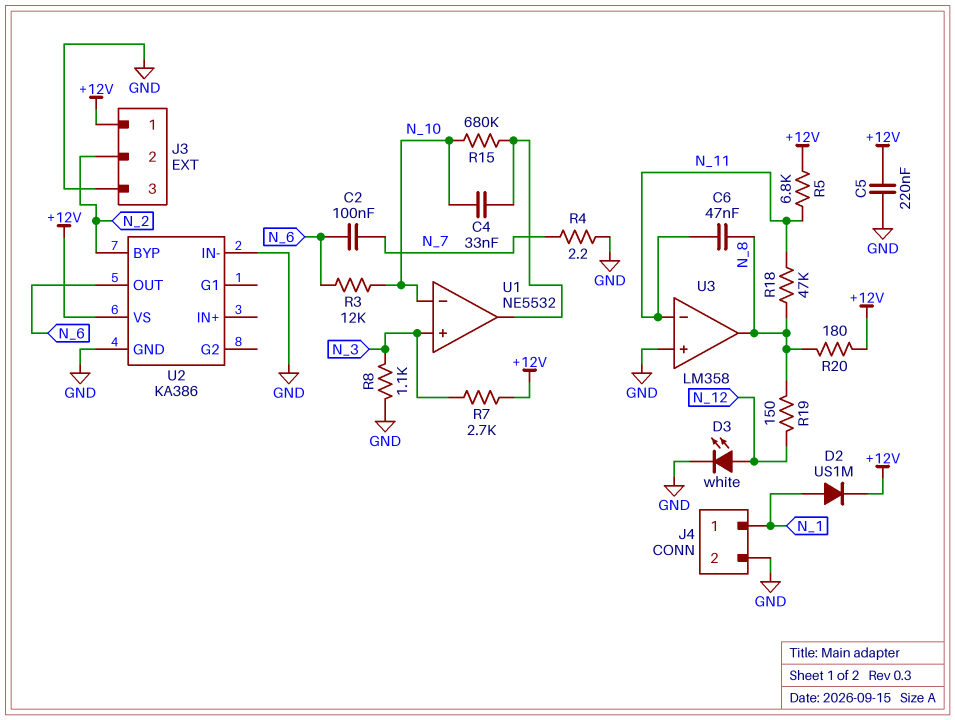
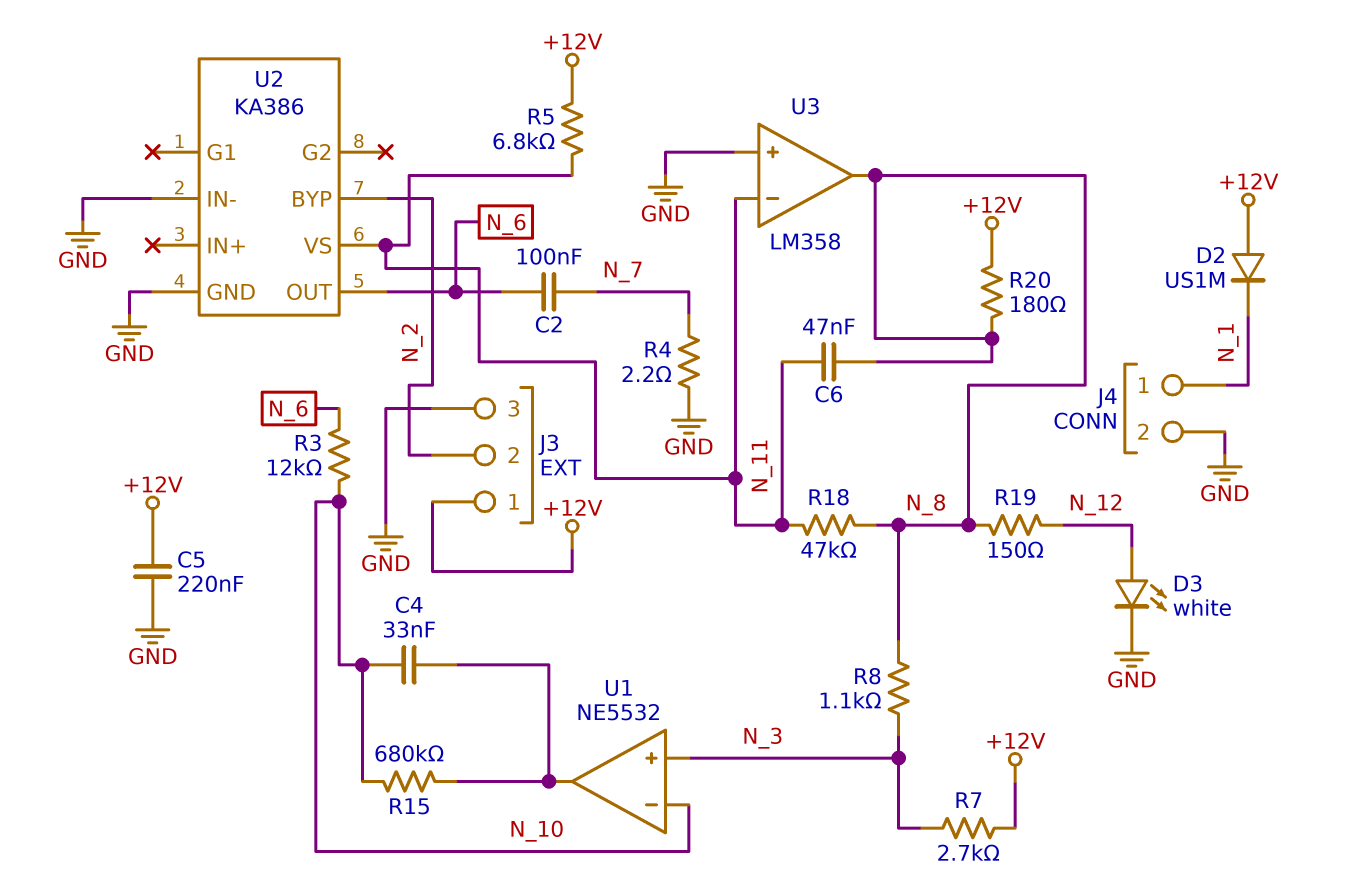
D2: diode US1M (A N_1, K +12V) -> diode US1M (A +12V, K N_1)
R8: 1.1k (GND, N_3) -> 1.1k (N_3, N_8)
U2 pin VS: +12V -> N_11

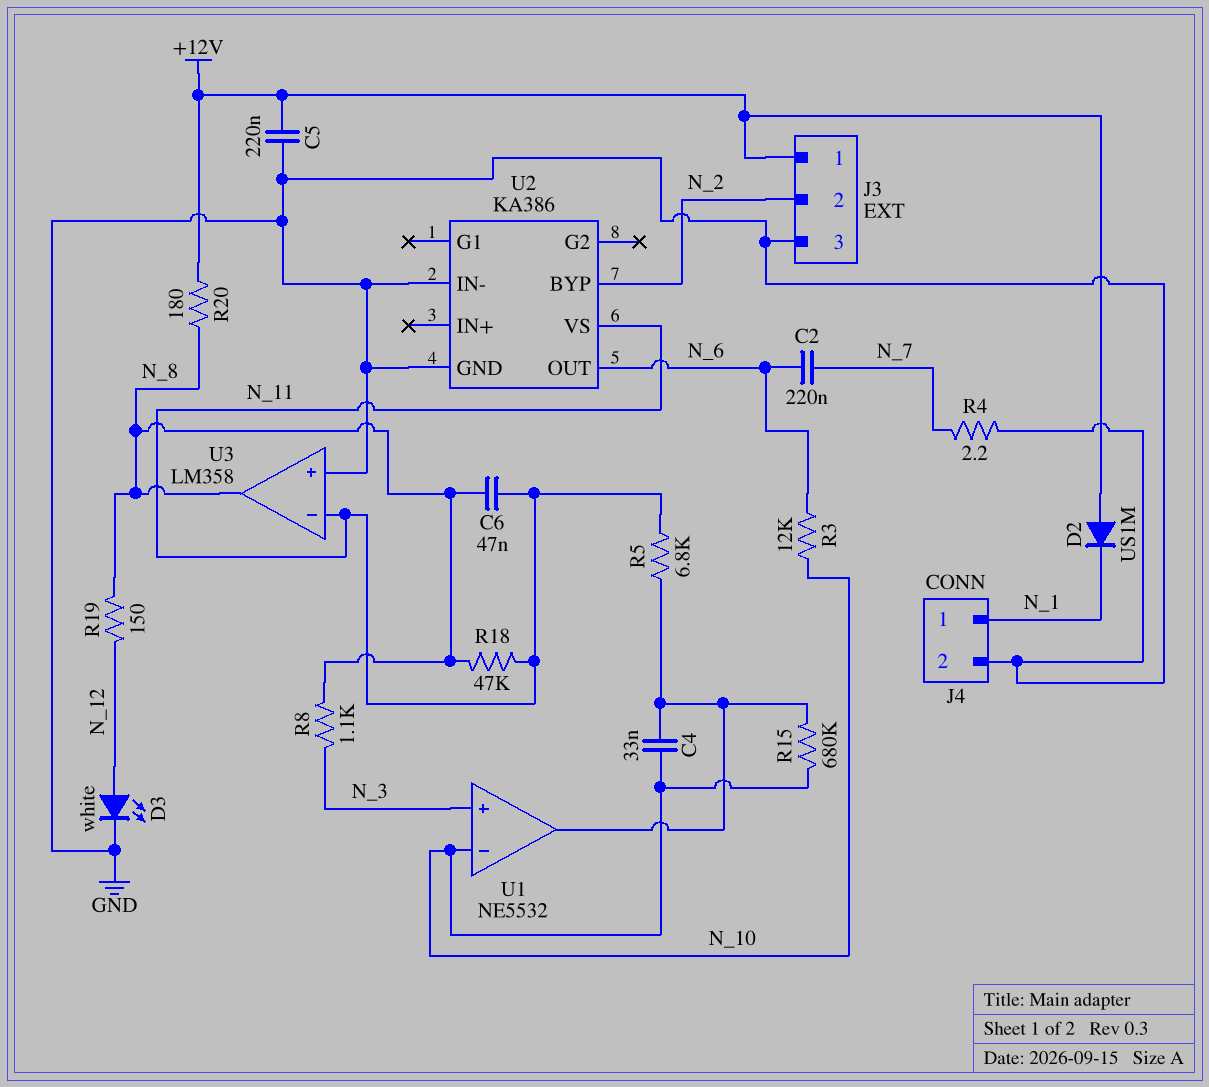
C2: 100nF (N_6, N_7) -> 220nF (N_6, N_7)
R5: 6.8k (+12V, N_11) -> 6.8k (N_11, U1/out)
R7: 2.7k (+12V, N_3) -> none

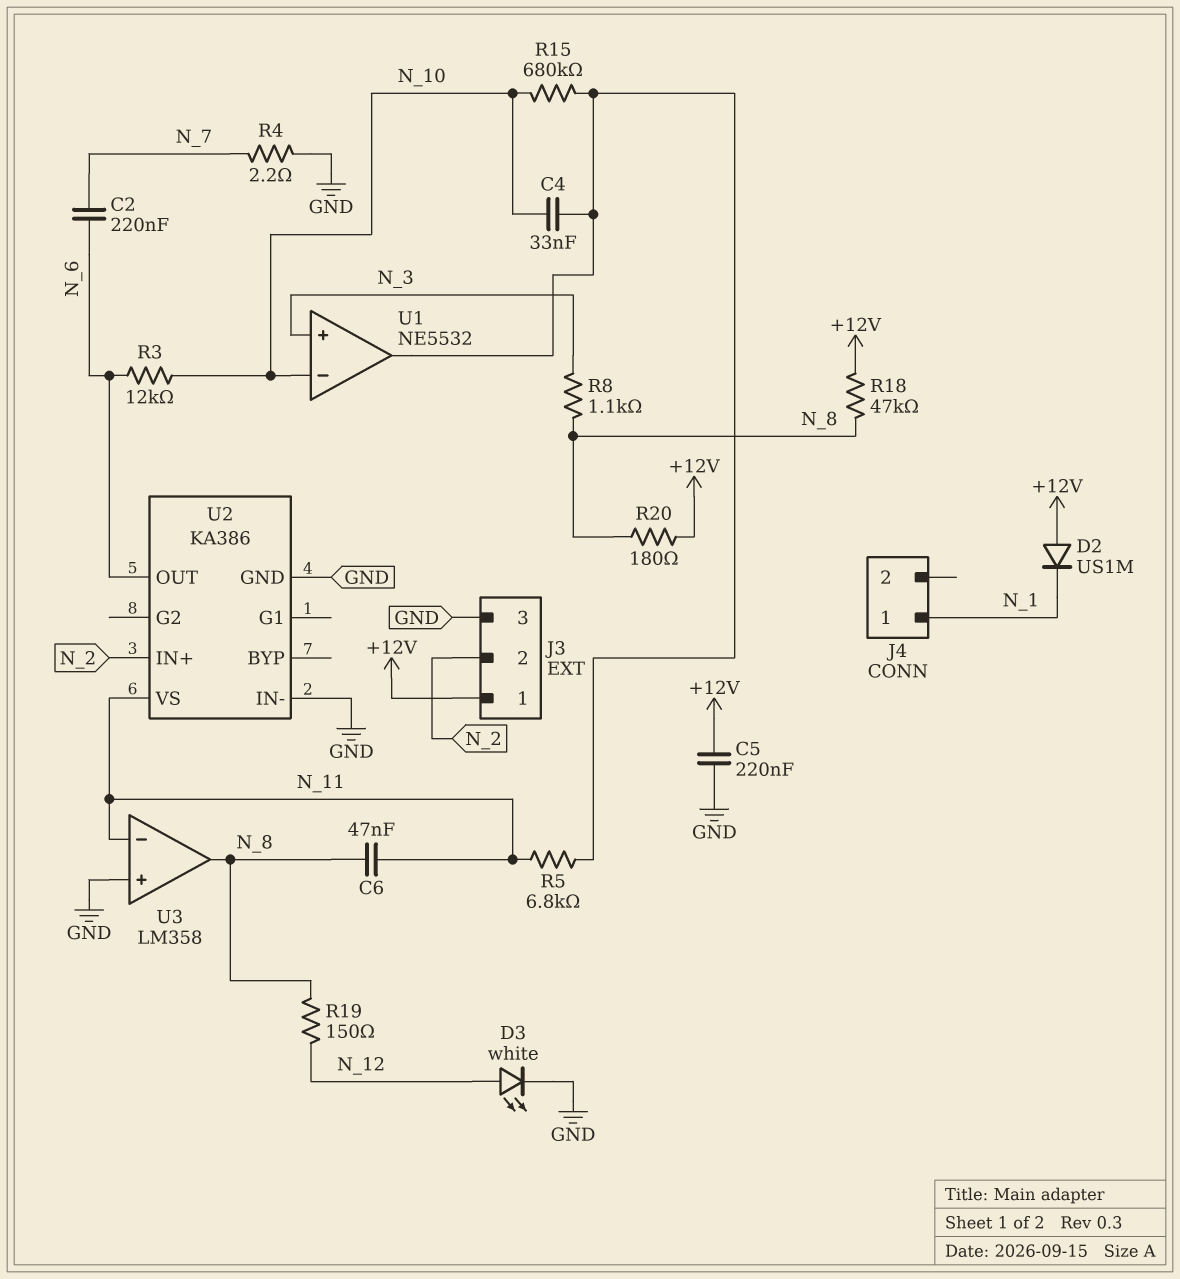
J4 pin 2: GND -> none
R18: 47k (N_8, N_11) -> 47k (+12V, N_8)
U2 pin BYP: N_2 -> none
U2 pin IN+: none -> N_2

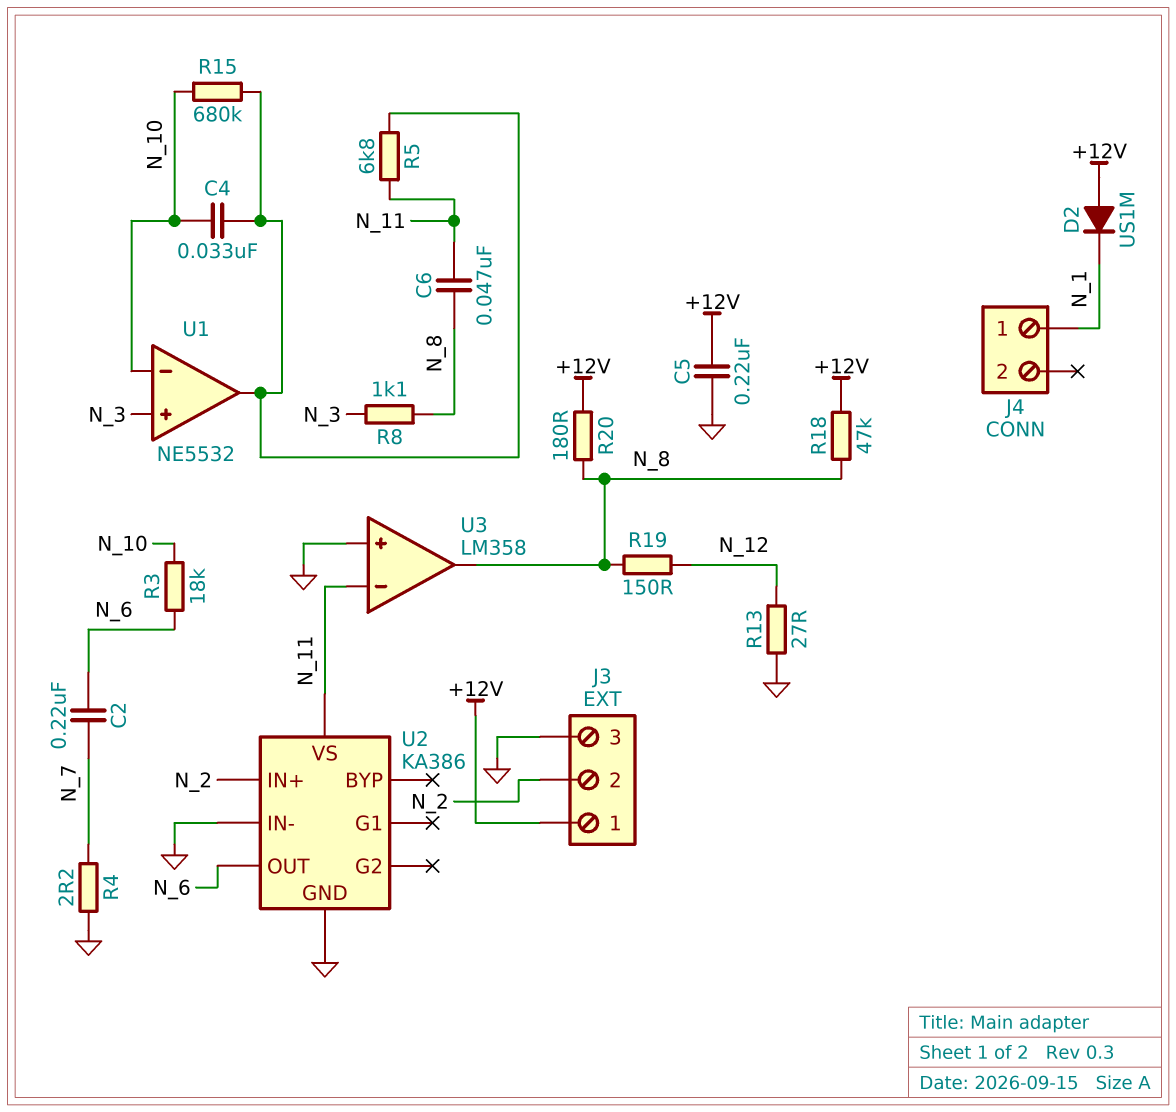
D3: LED white (A N_12, K GND) -> none
R3: 12k (N_6, N_10) -> 18k (N_6, N_10)
R13: none -> 27 (GND, N_12)

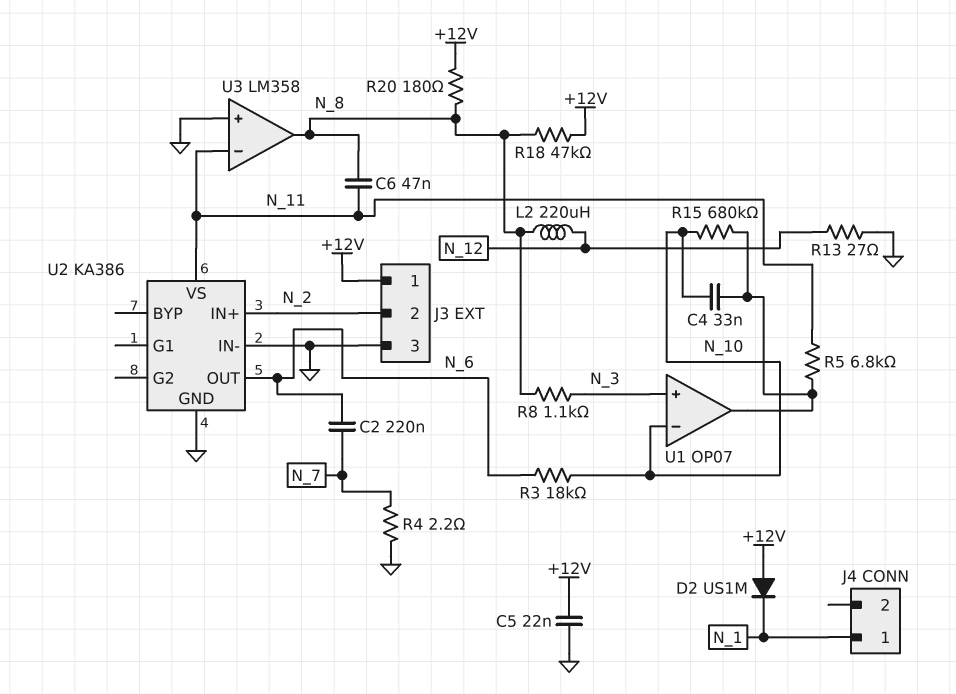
C5: 220nF (+12V, GND) -> 22nF (+12V, GND)
L2: none -> 220uH (N_8, N_12)
R19: 150 (N_8, N_12) -> none
U1: NE5532 -> OP07

